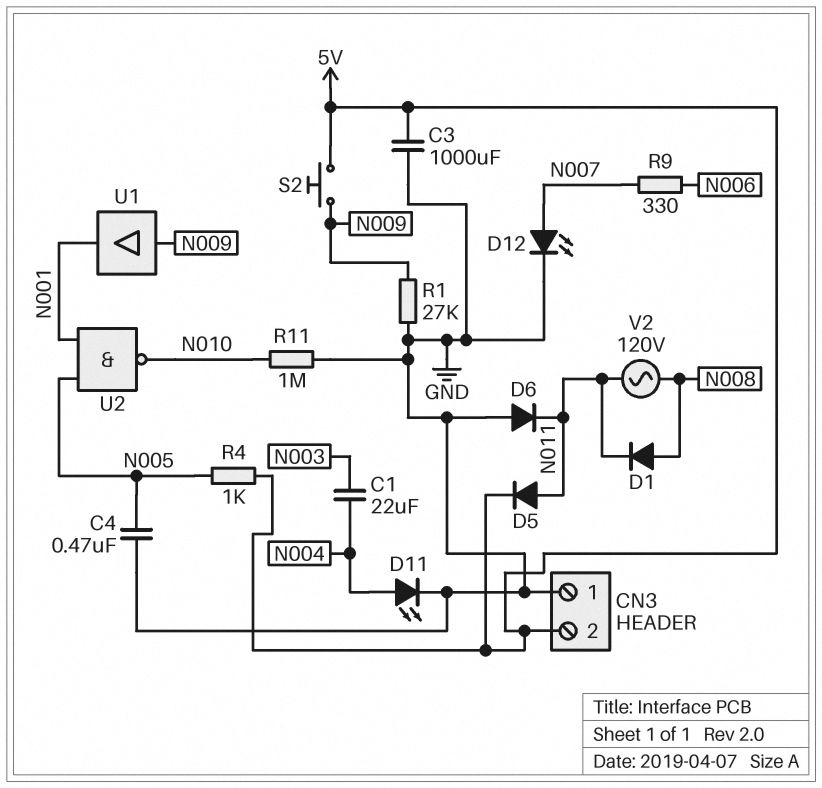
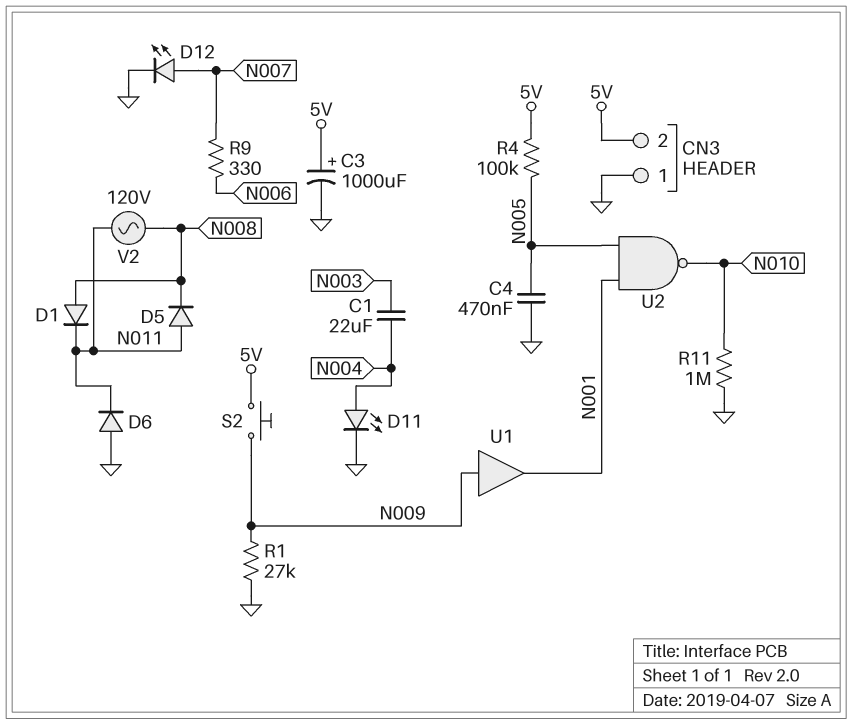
C3: 1000uF (5V, GND) -> 1000uF (plus 5V, minus GND)
D5: diode (A N011, K 5V) -> diode (A N011, K N008)
R4: 1k (5V, N005) -> 100k (5V, N005)

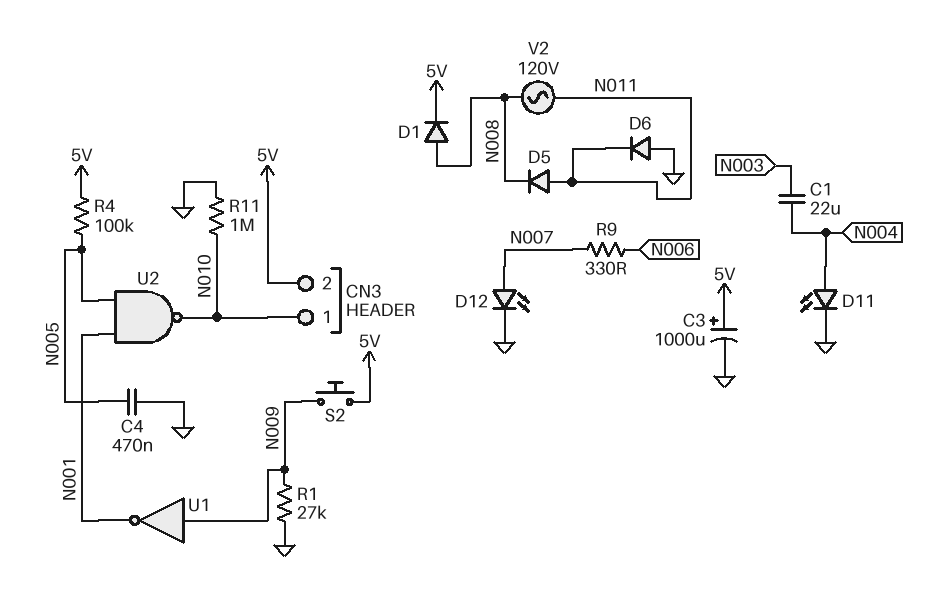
CN3 pin 1: GND -> N010
D1: diode (A N008, K N011) -> diode (A N008, K 5V)
U1: buffer (in N009, out N001) -> NOT (in N009, out N001)

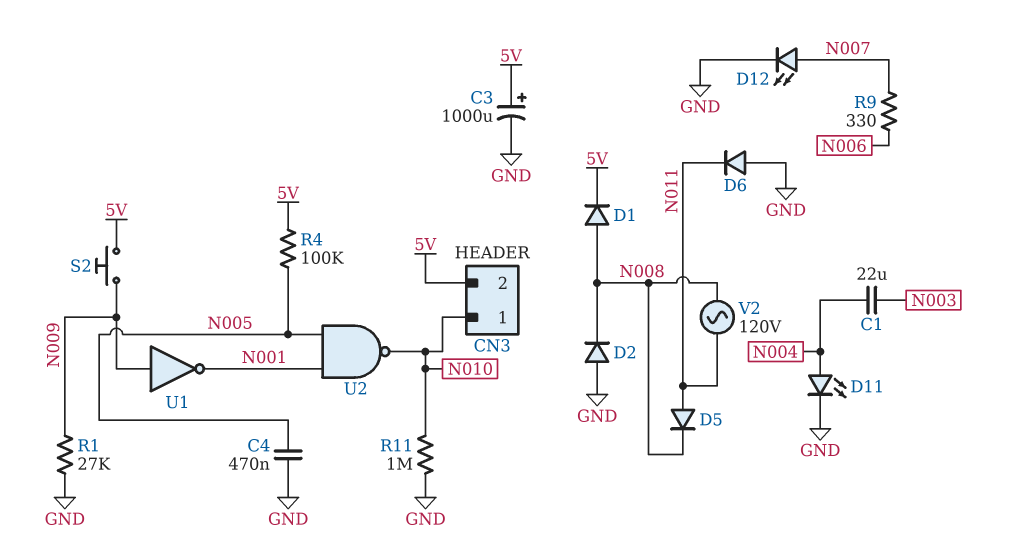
D2: none -> diode (A GND, K N008)

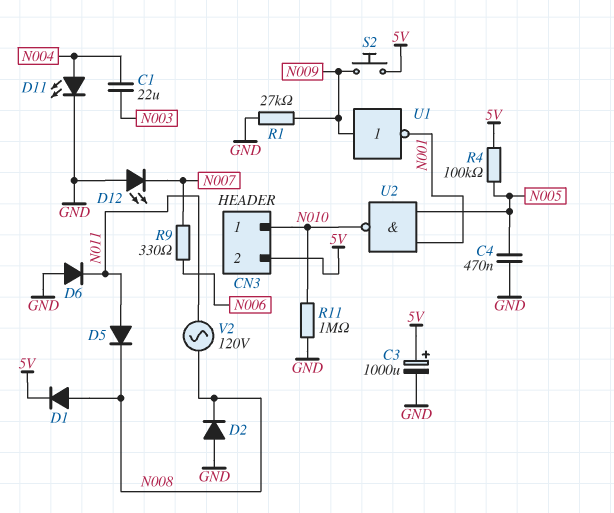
D12: LED (A N007, K GND) -> LED (A GND, K N007)

